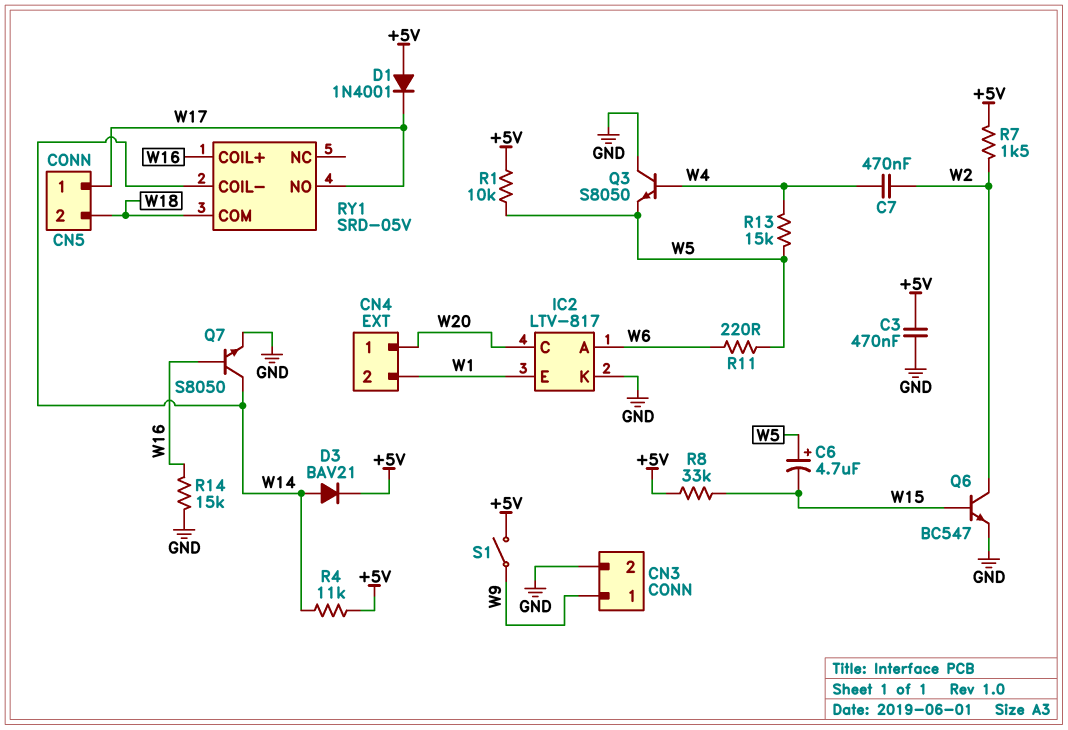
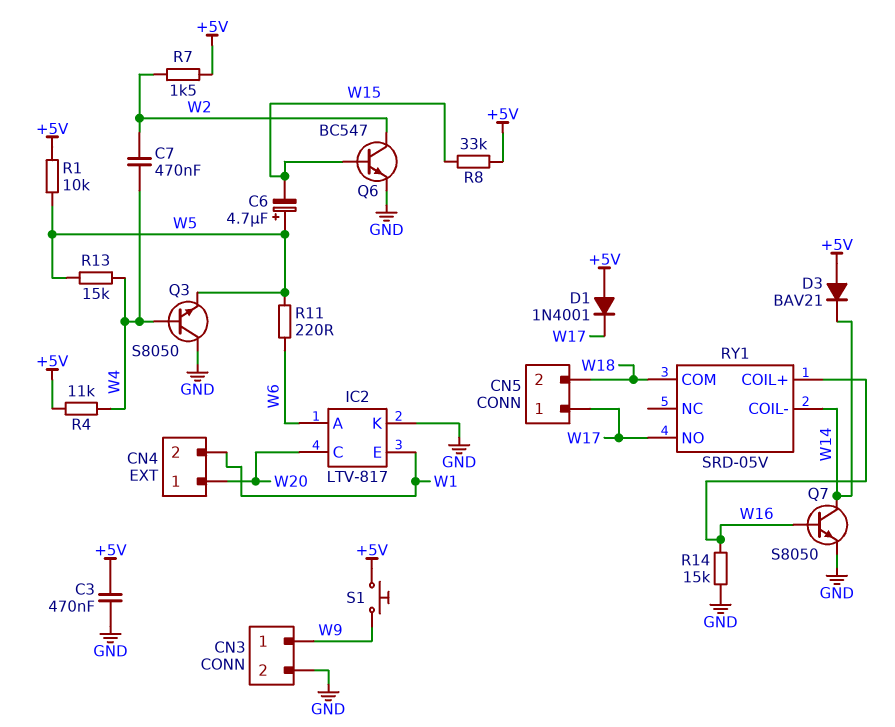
D3: diode BAV21 (A W14, K +5V) -> diode BAV21 (A +5V, K W14)
R4: 11k (+5V, W14) -> 11k (+5V, W4)
S1: switch (+5V, W9) -> button (+5V, W9)

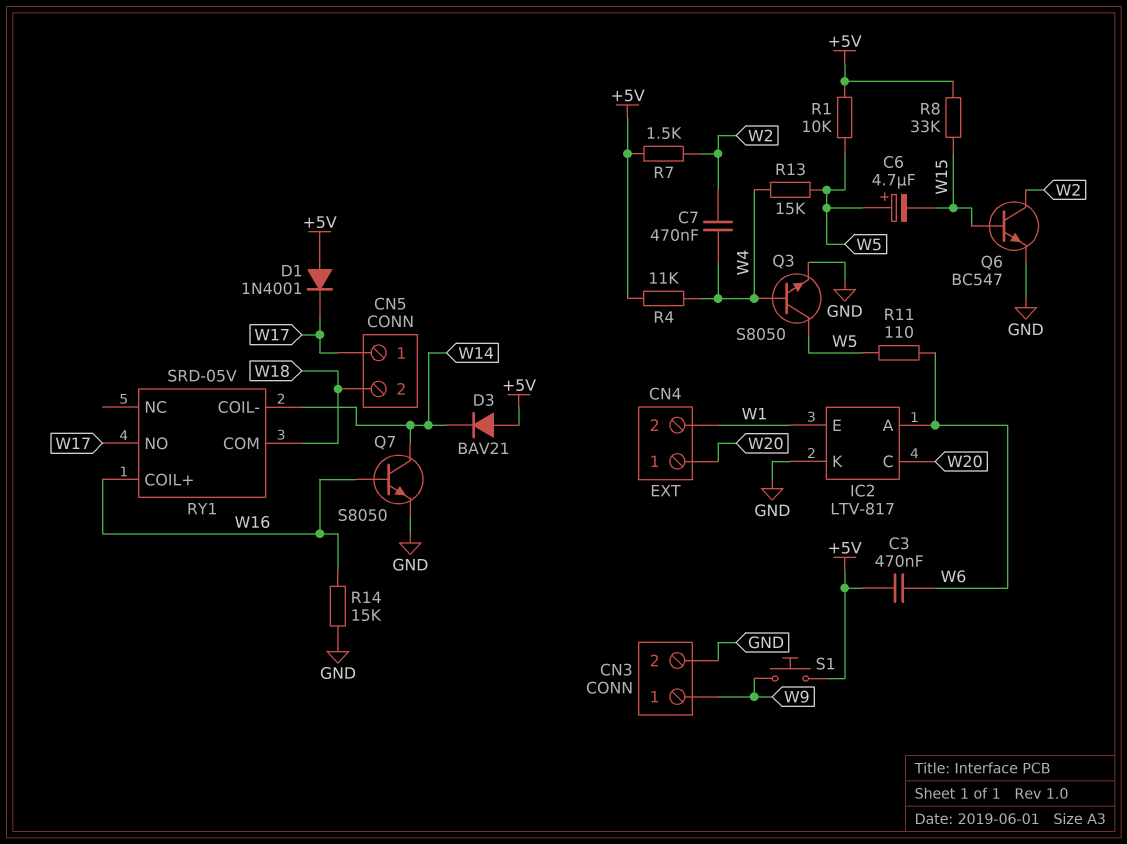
C3: 470nF (+5V, GND) -> 470nF (+5V, W6)
Q3: NPN S8050 (B W4, C GND, E W5) -> NPN S8050 (B W4, C W5, E GND)
R11: 220 (W5, W6) -> 110 (W5, W6)

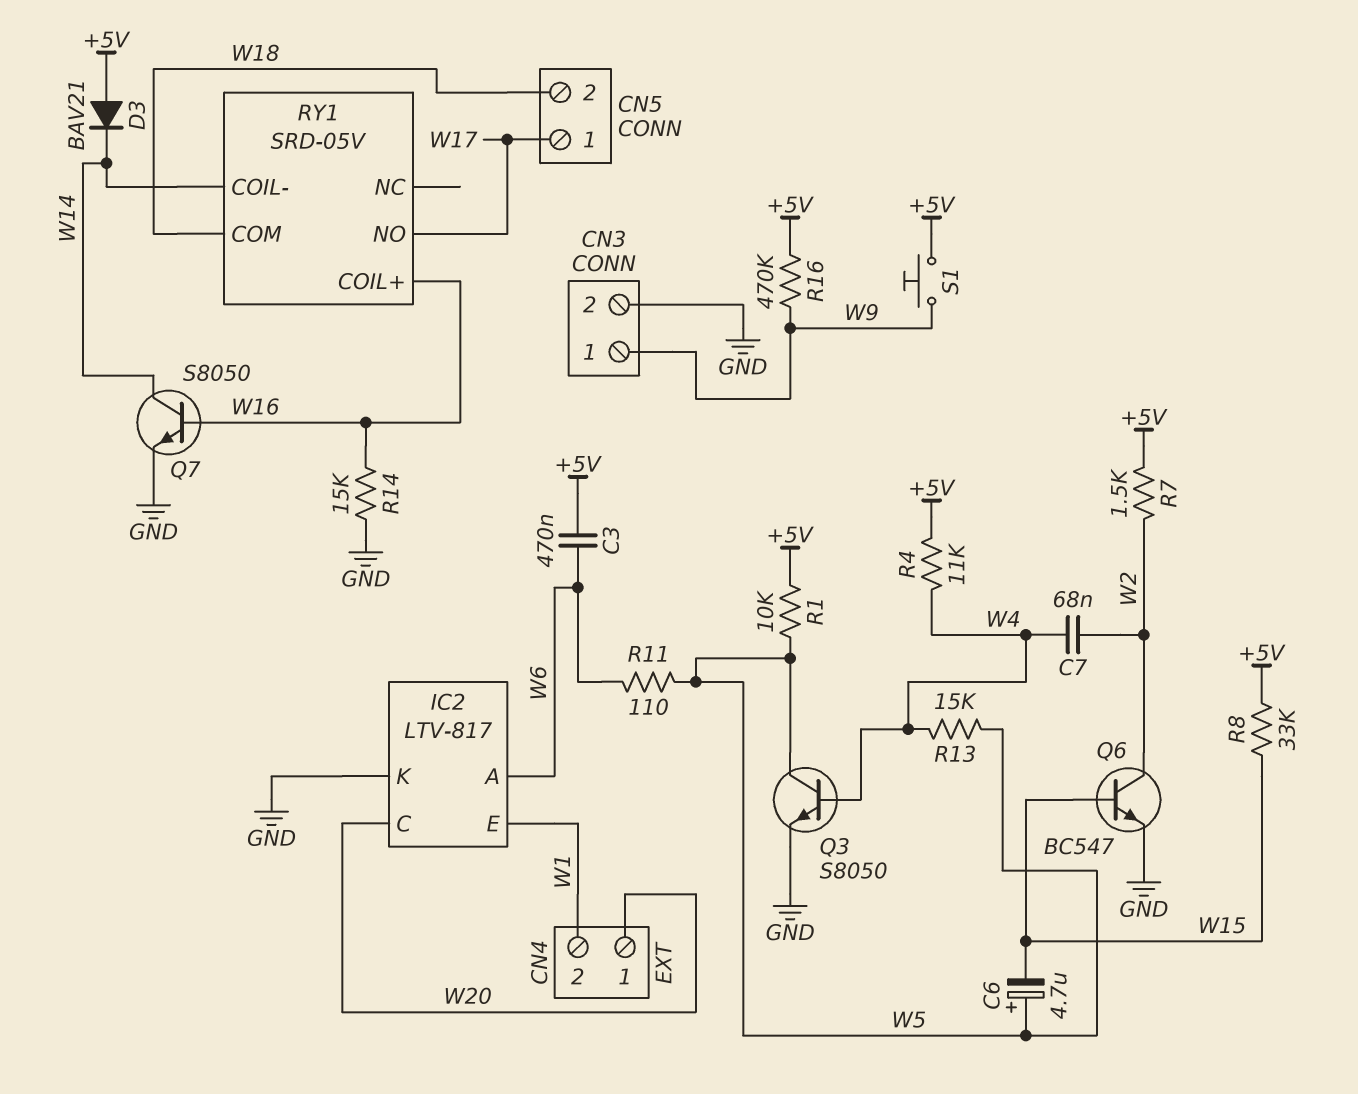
C7: 470nF (W2, W4) -> 68nF (W2, W4)
D1: diode 1N4001 (A +5V, K W17) -> none
R16: none -> 470k (+5V, W9)

